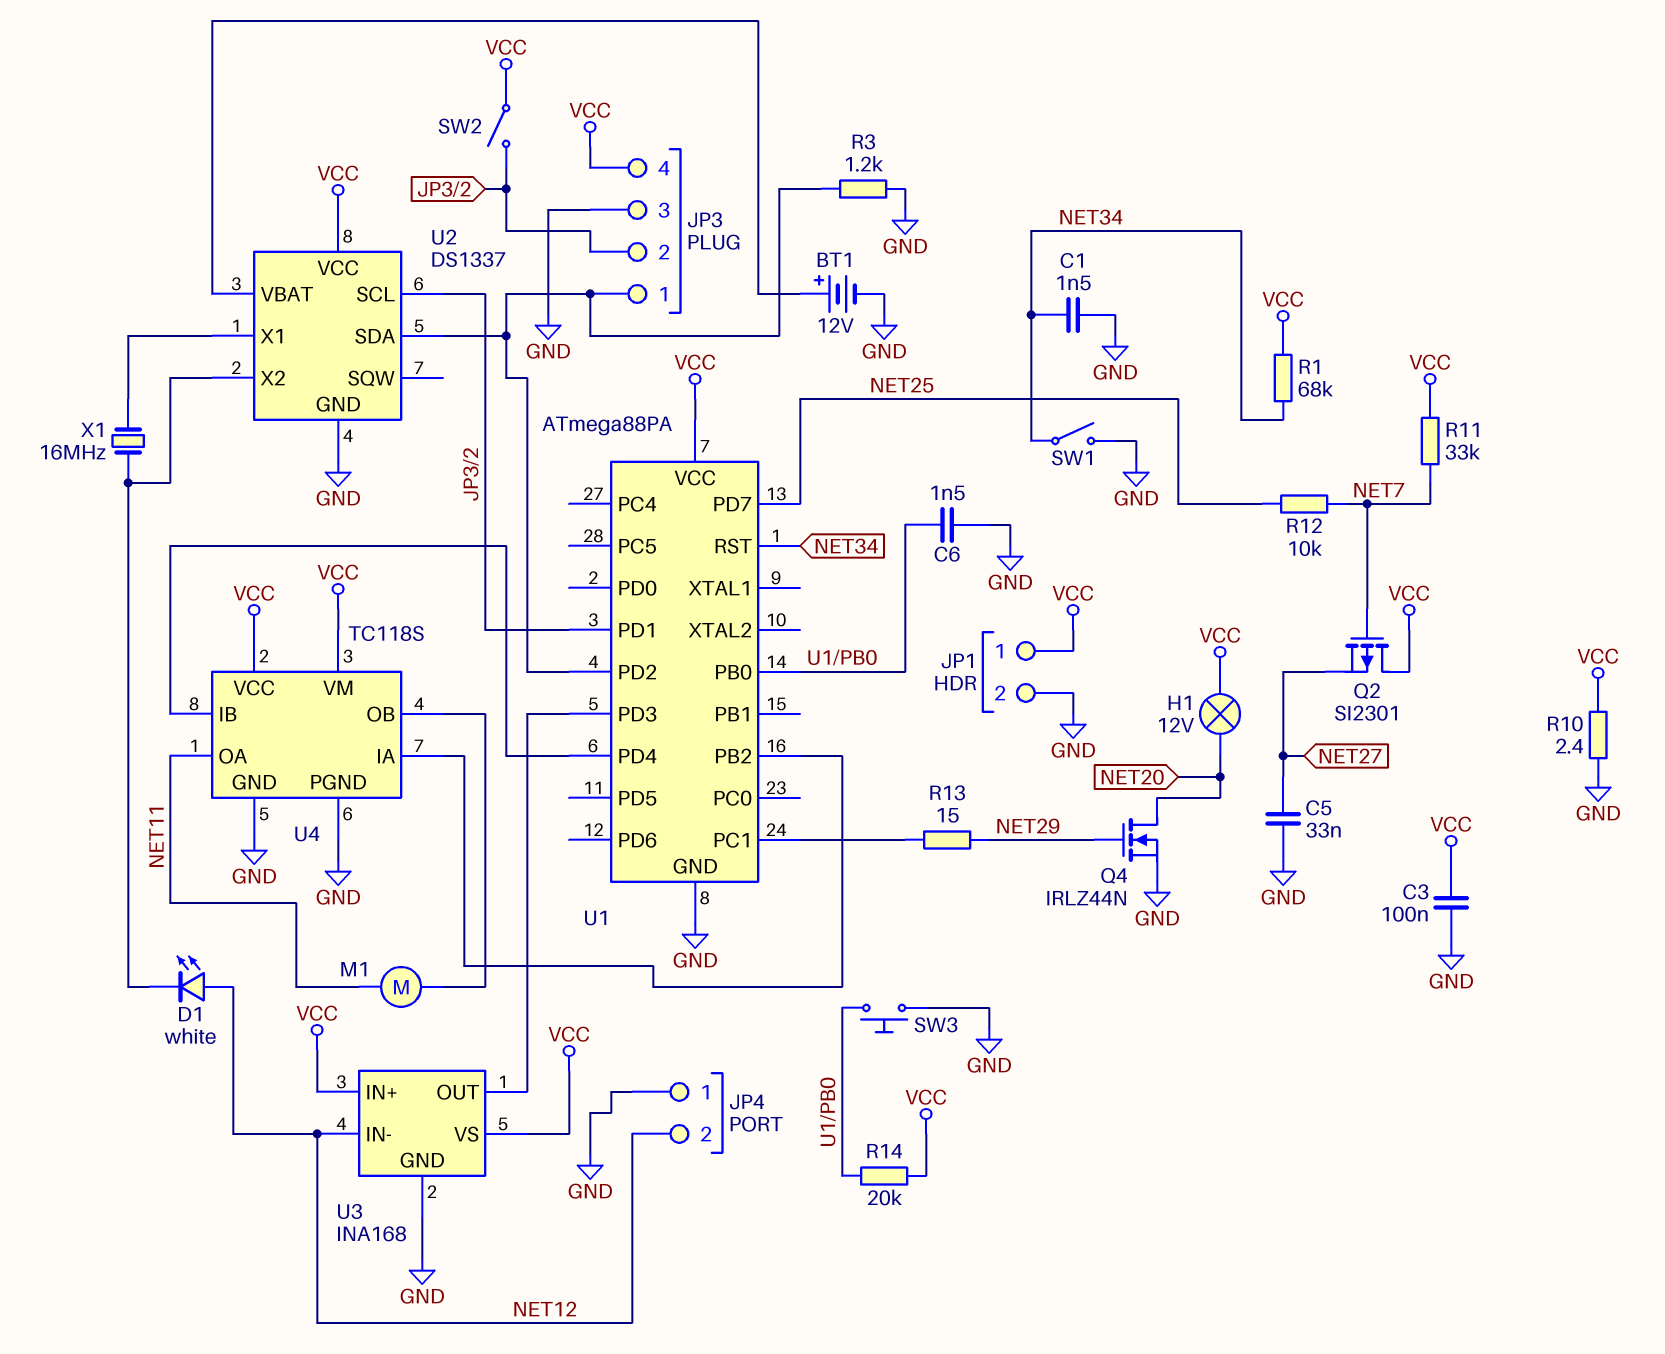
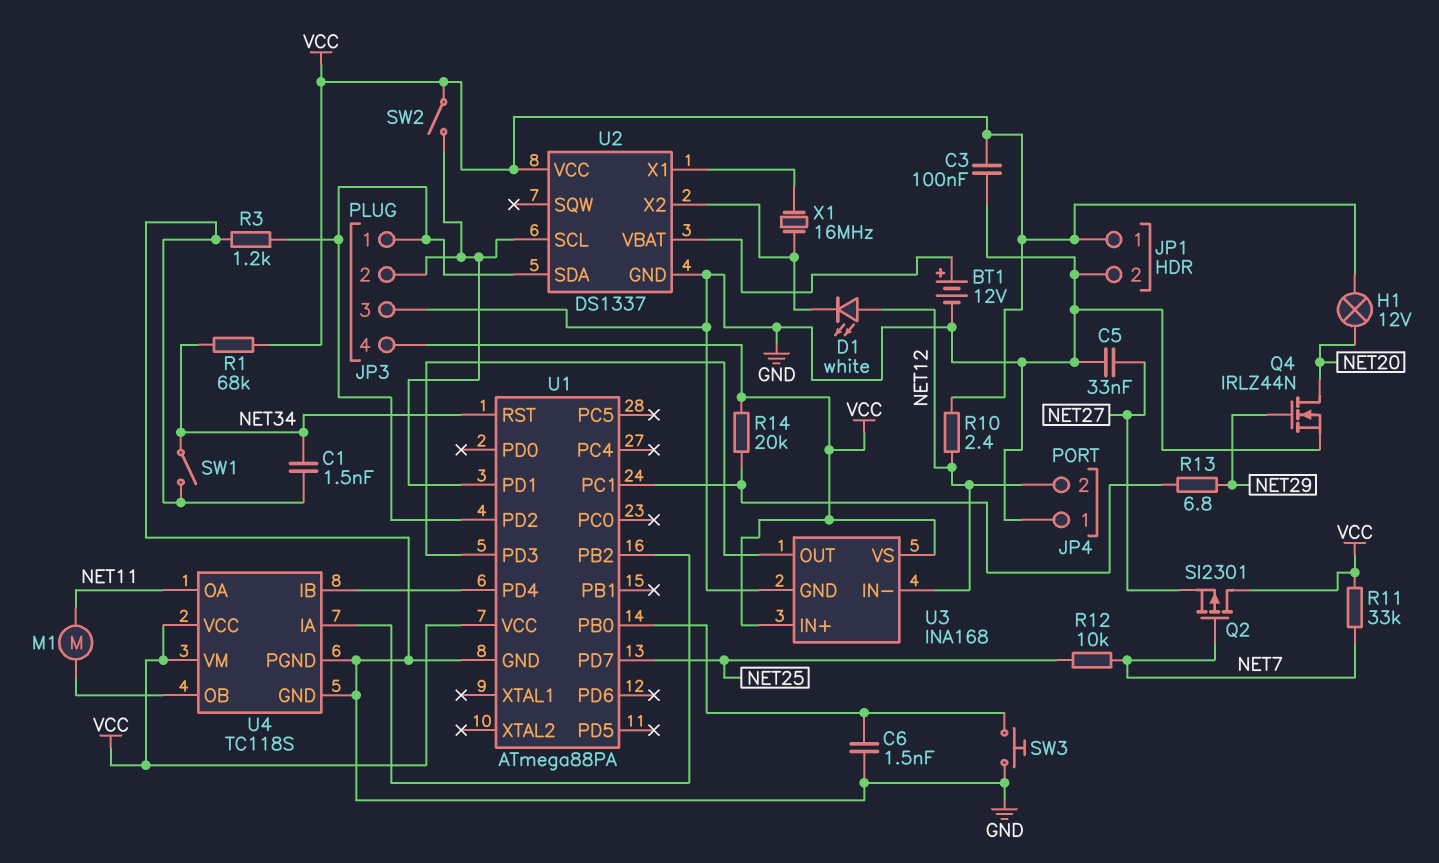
R10: 2.4 (GND, VCC) -> 2.4 (NET12, VCC)
R13: 15 (NET29, U1/PC1) -> 6.8 (NET29, U1/PC1)
R14: 20k (U1/PB0, VCC) -> 20k (U1/PC1, VCC)

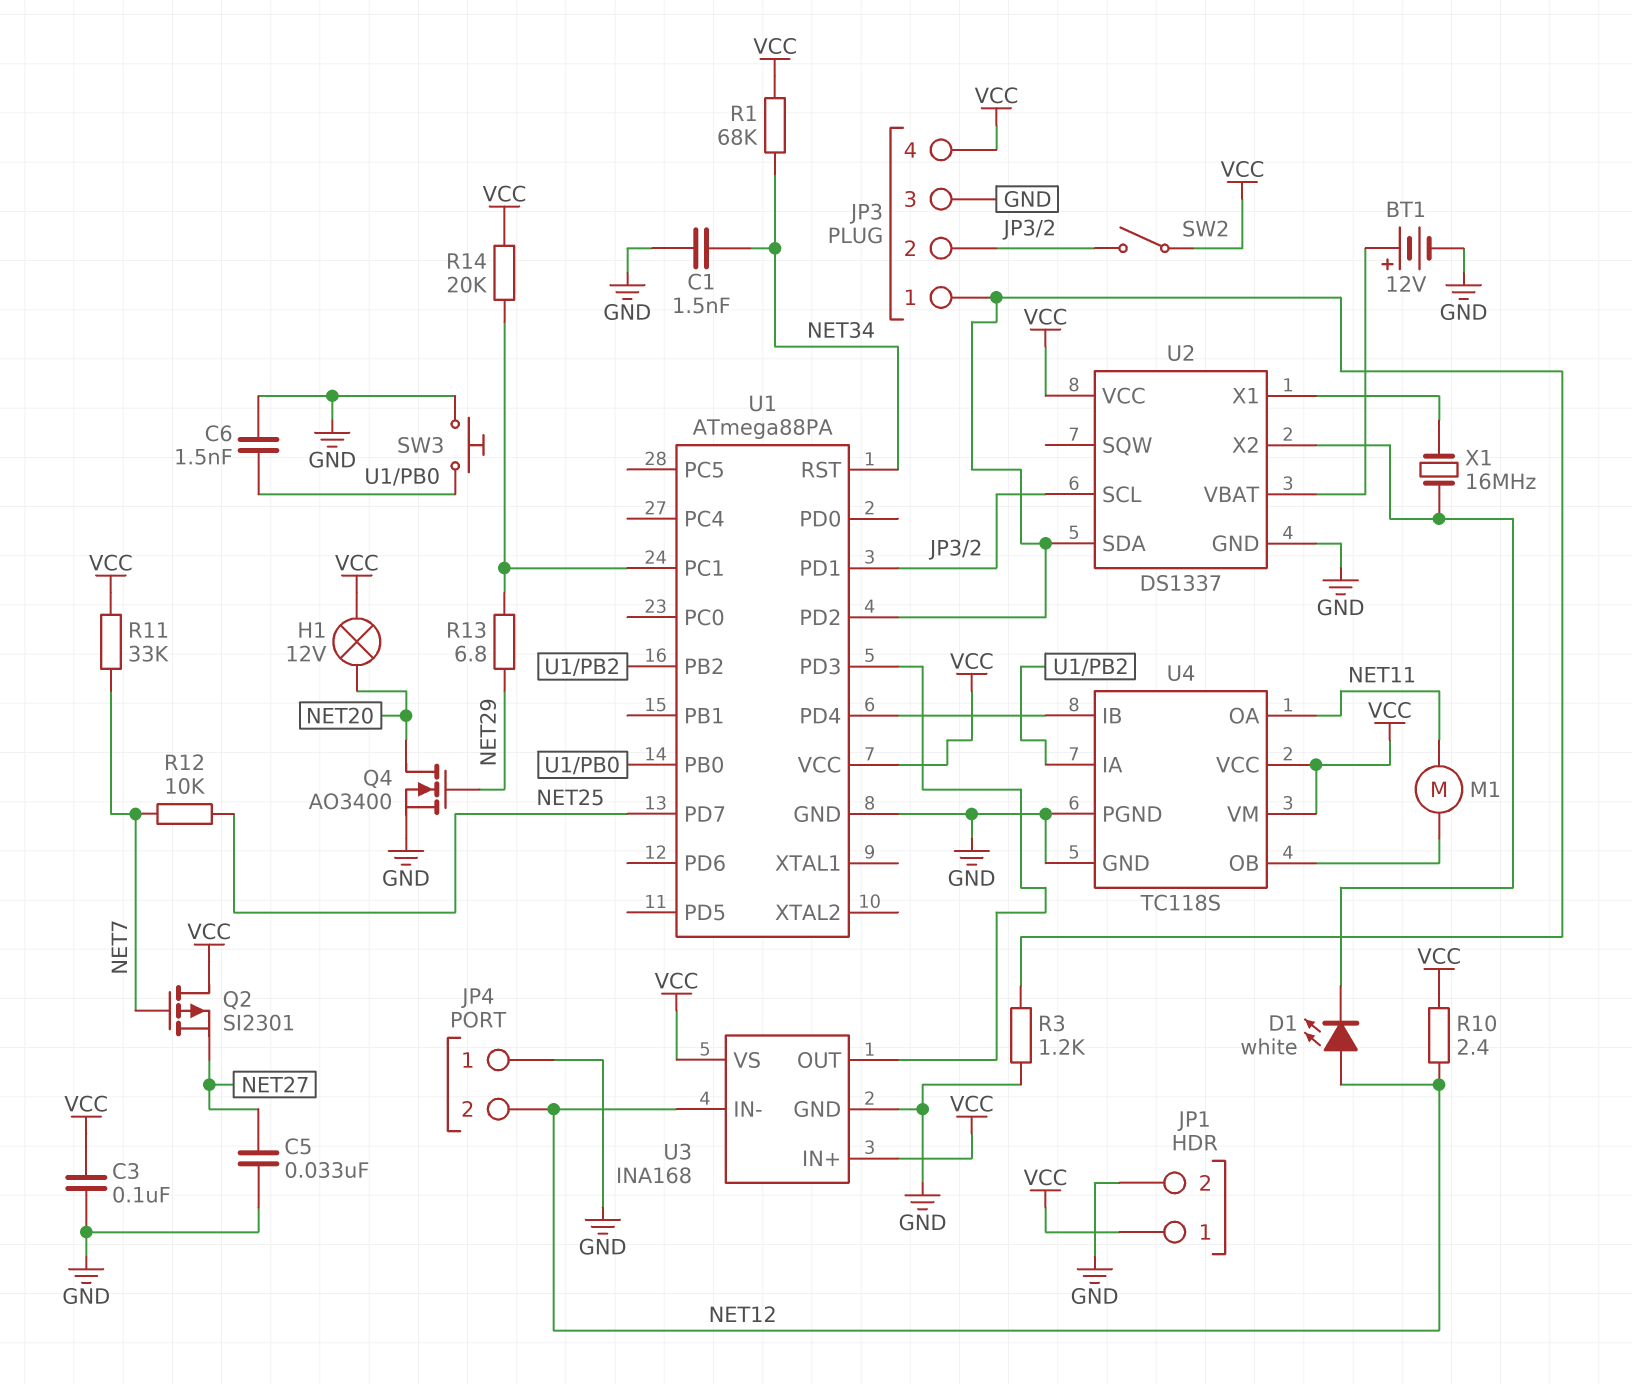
Q4: NMOS IRLZ44N (G NET29, D NET20, S GND) -> NMOS AO3400 (G NET29, D NET20, S GND)
SW1: switch (GND, NET34) -> none

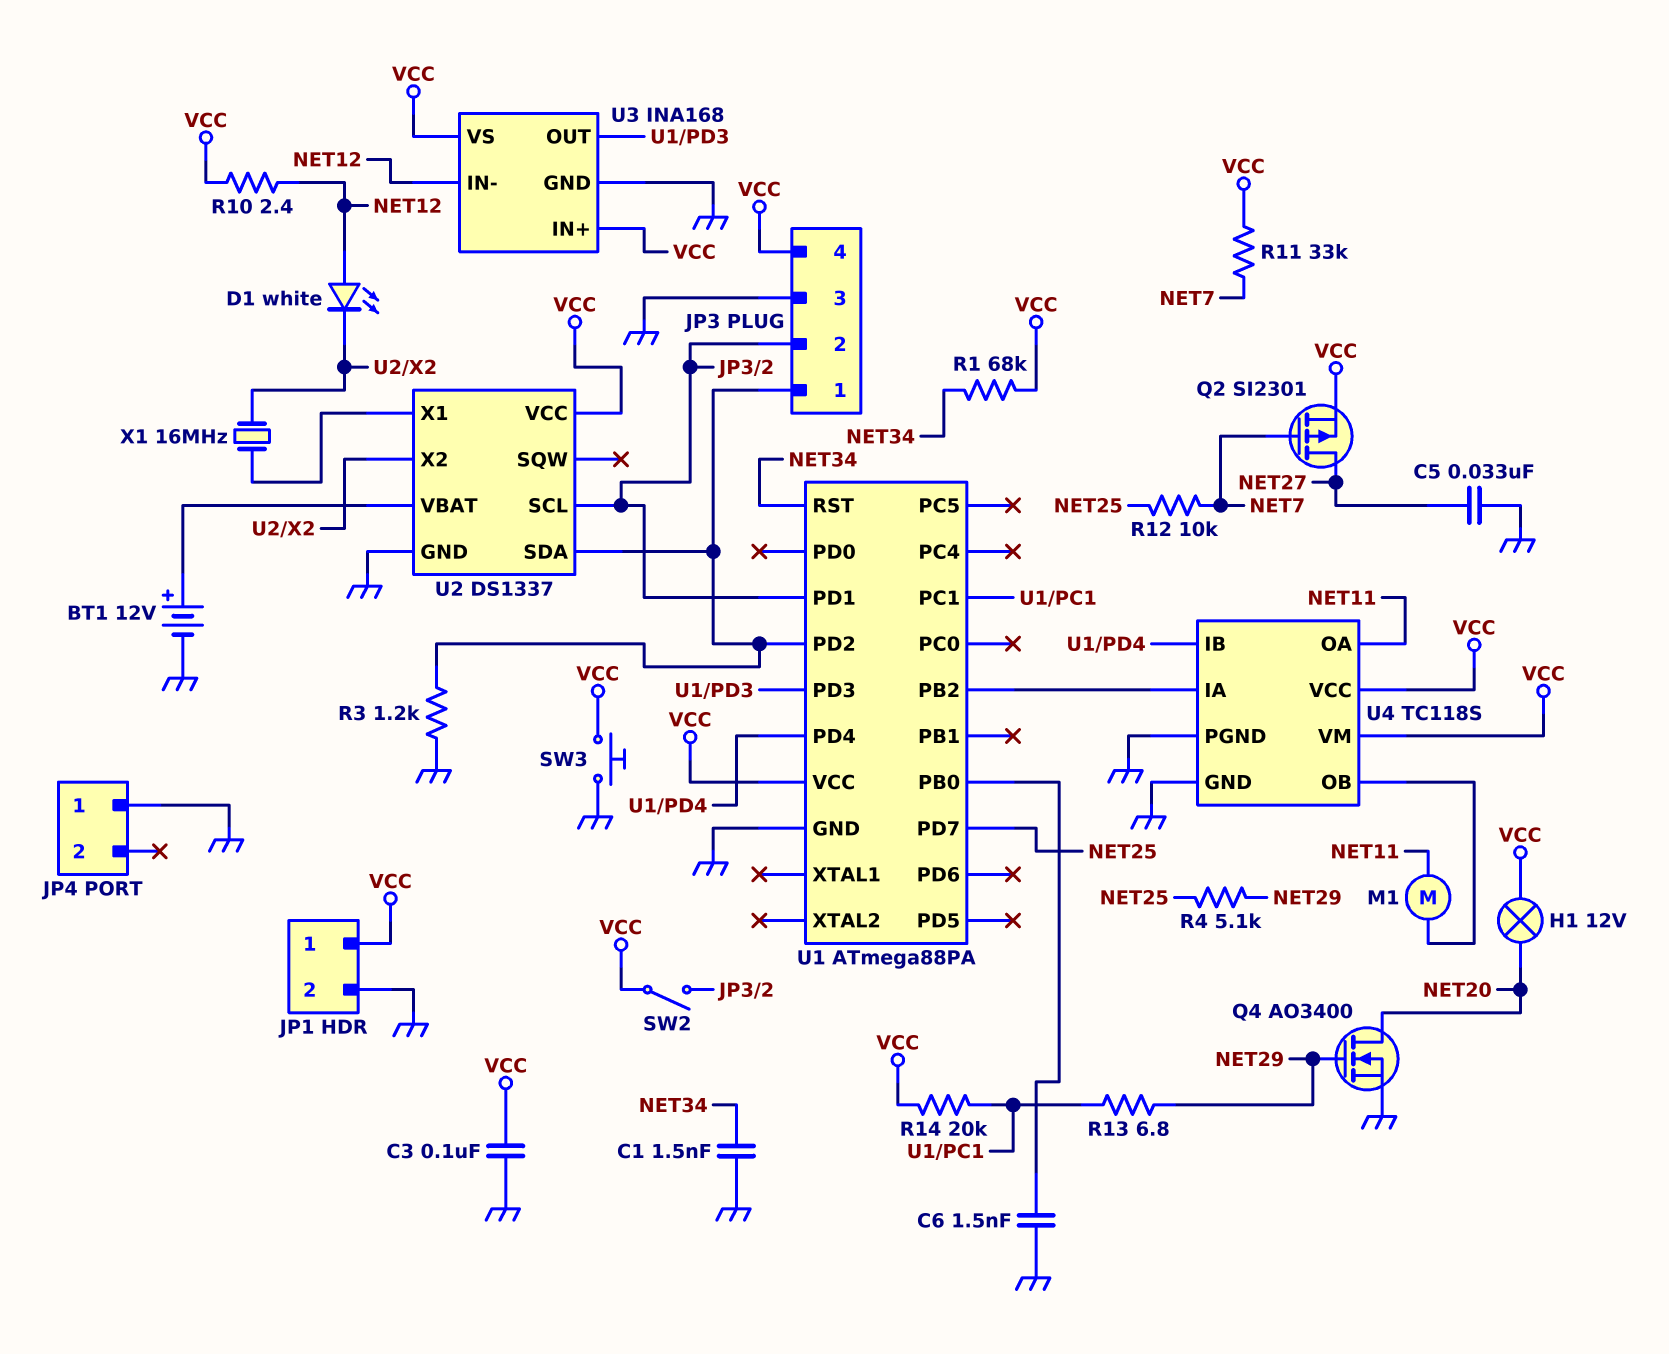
JP4 pin 2: NET12 -> none
Q2: PMOS SI2301 (G NET7, D VCC, S NET27) -> PMOS SI2301 (G NET7, D NET27, S VCC)
R4: none -> 5.1k (NET25, NET29)
SW3: button (GND, U1/PB0) -> button (GND, VCC)

